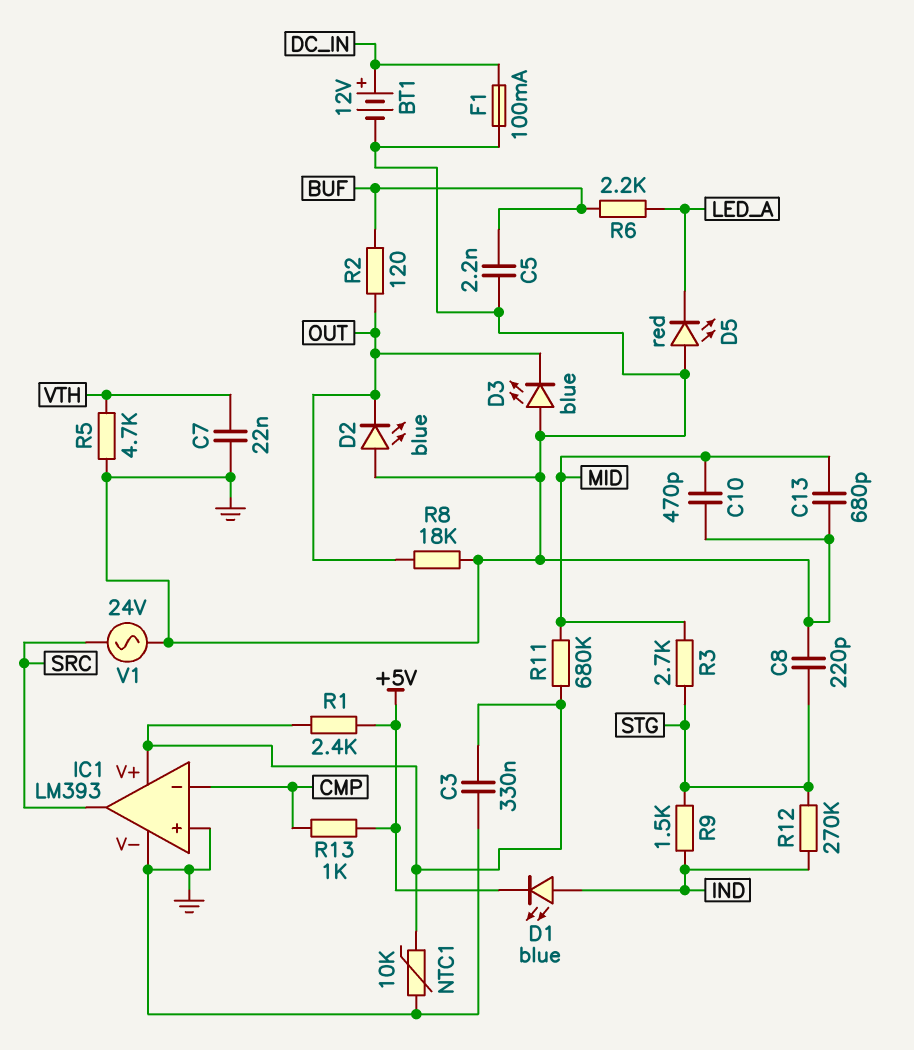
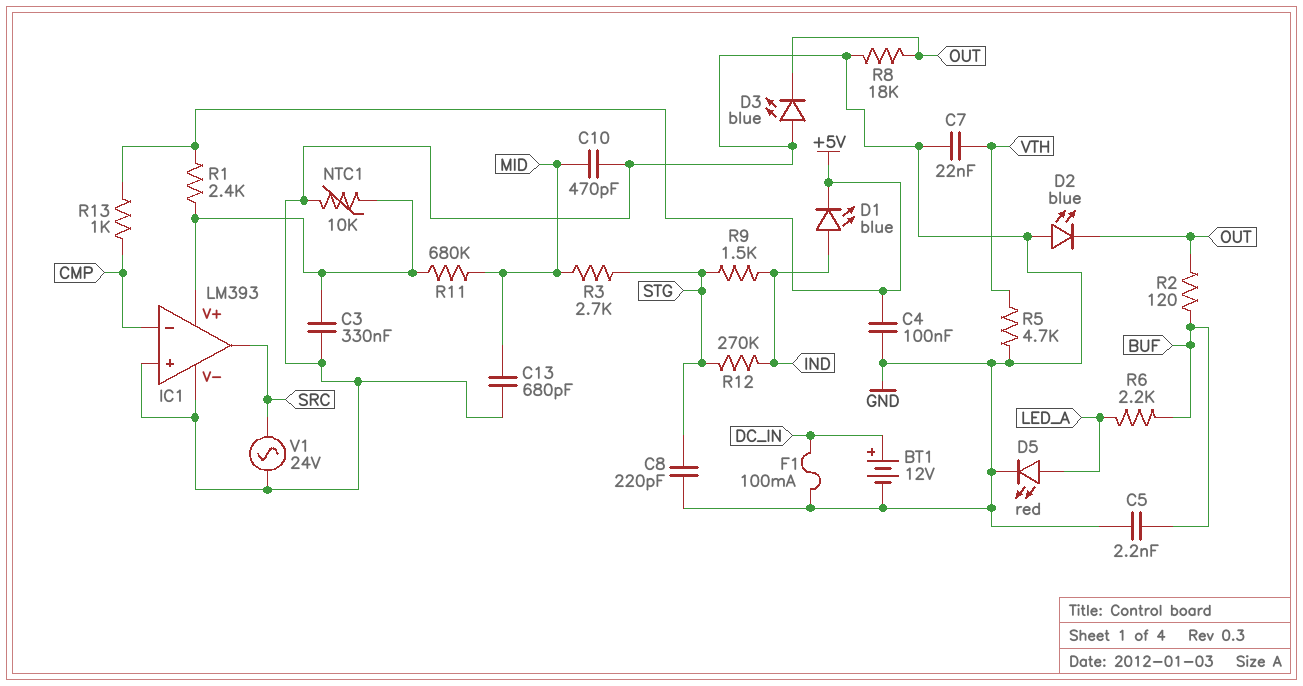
C4: none -> 100nF (+5V, GND)
D5: LED red (A GND, K LED_A) -> LED red (A LED_A, K GND)

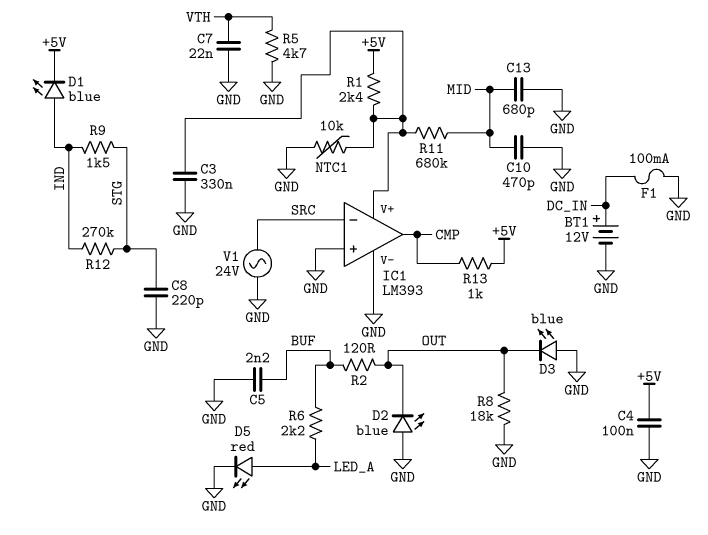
IC1 pin in-: CMP -> SRC
IC1 pin out: SRC -> CMP
R3: 2.7k (MID, STG) -> none

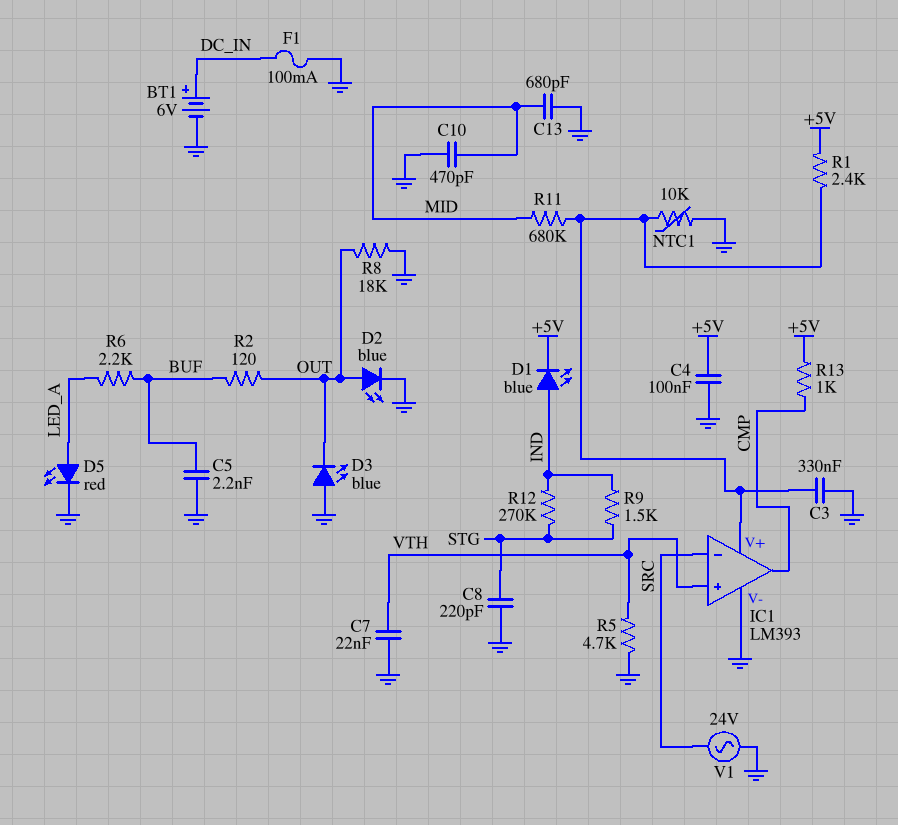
BT1: 12V (plus DC_IN, minus GND) -> 6V (plus DC_IN, minus GND)
D2: LED blue (A GND, K OUT) -> LED blue (A OUT, K GND)
IC1 pin in+: GND -> VTH

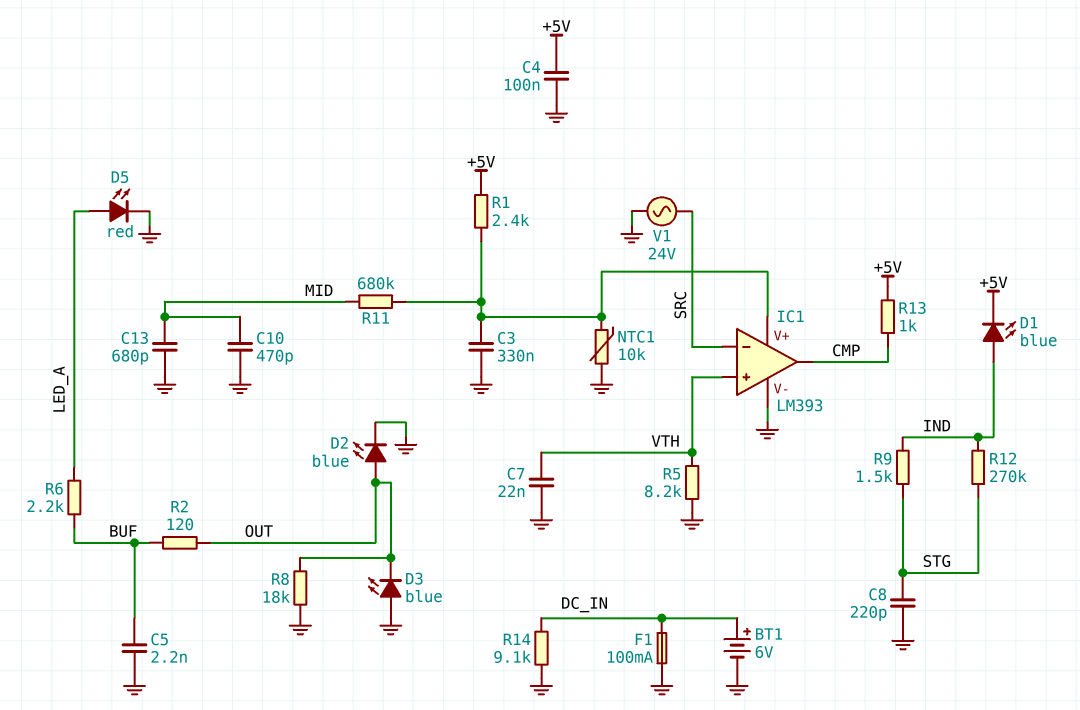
R5: 4.7k (GND, VTH) -> 8.2k (GND, VTH)
R14: none -> 9.1k (DC_IN, GND)

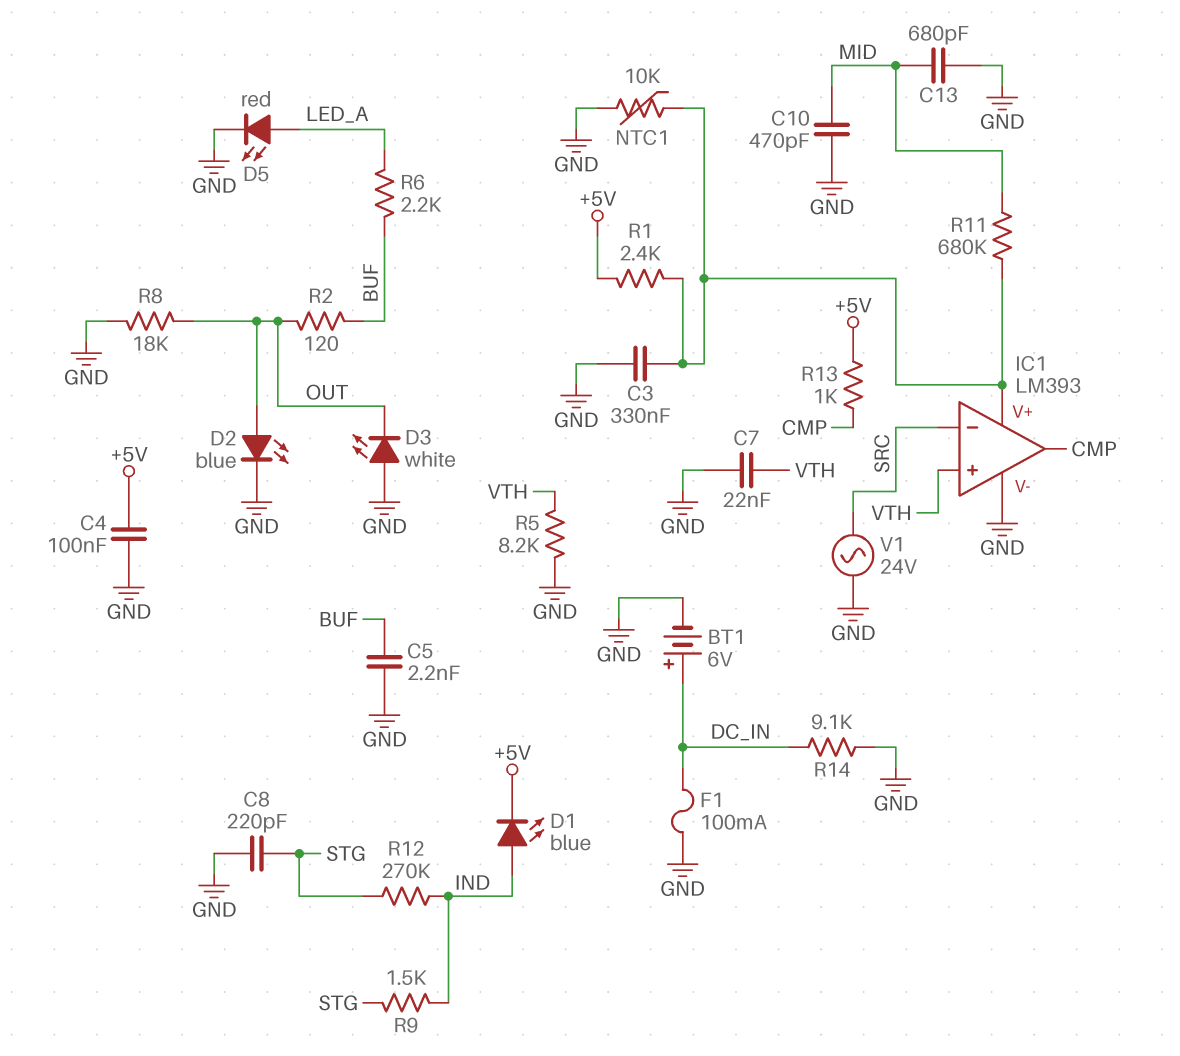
D3: LED blue (A GND, K OUT) -> LED white (A GND, K OUT)

